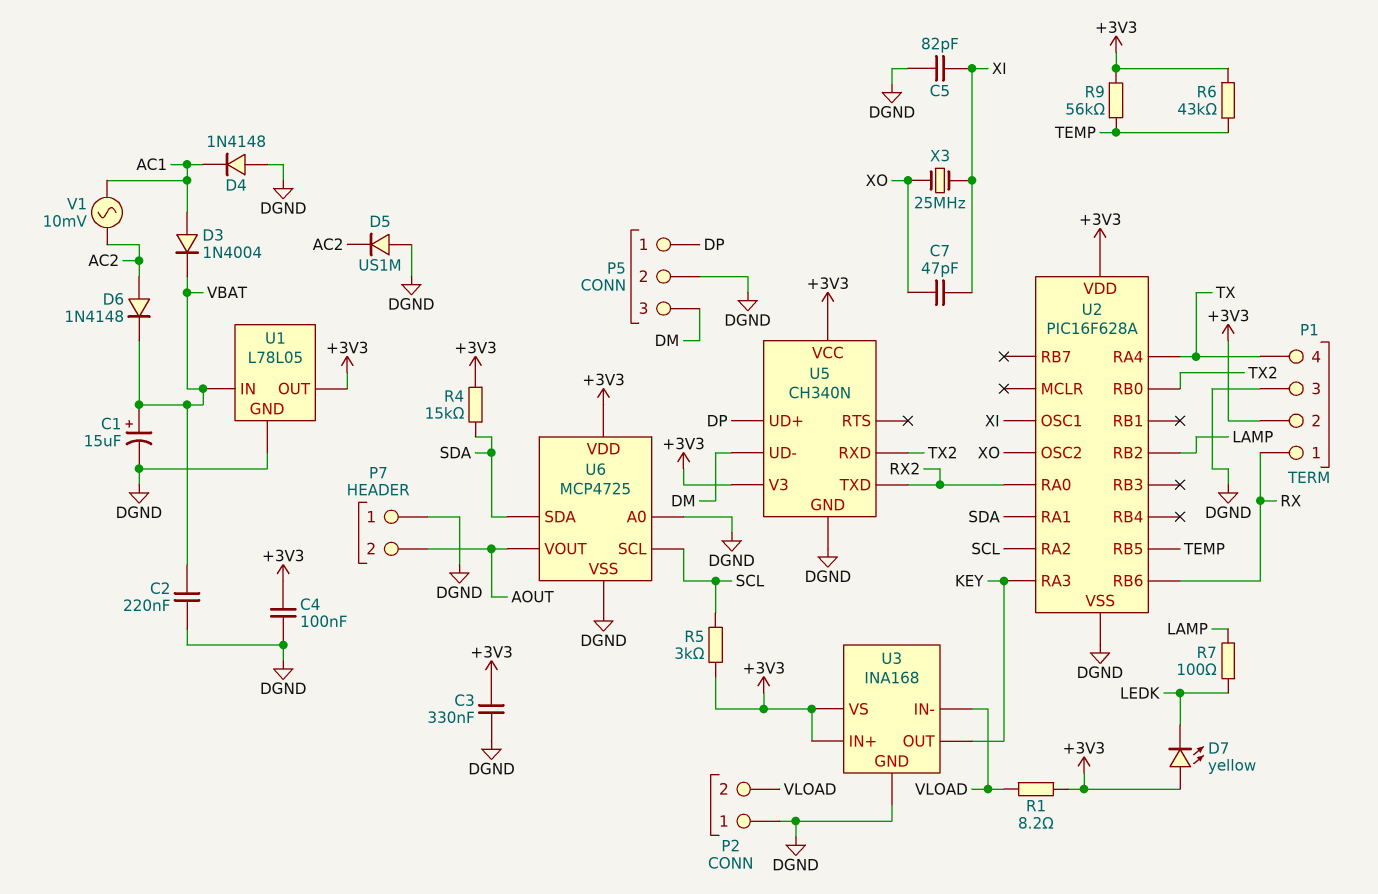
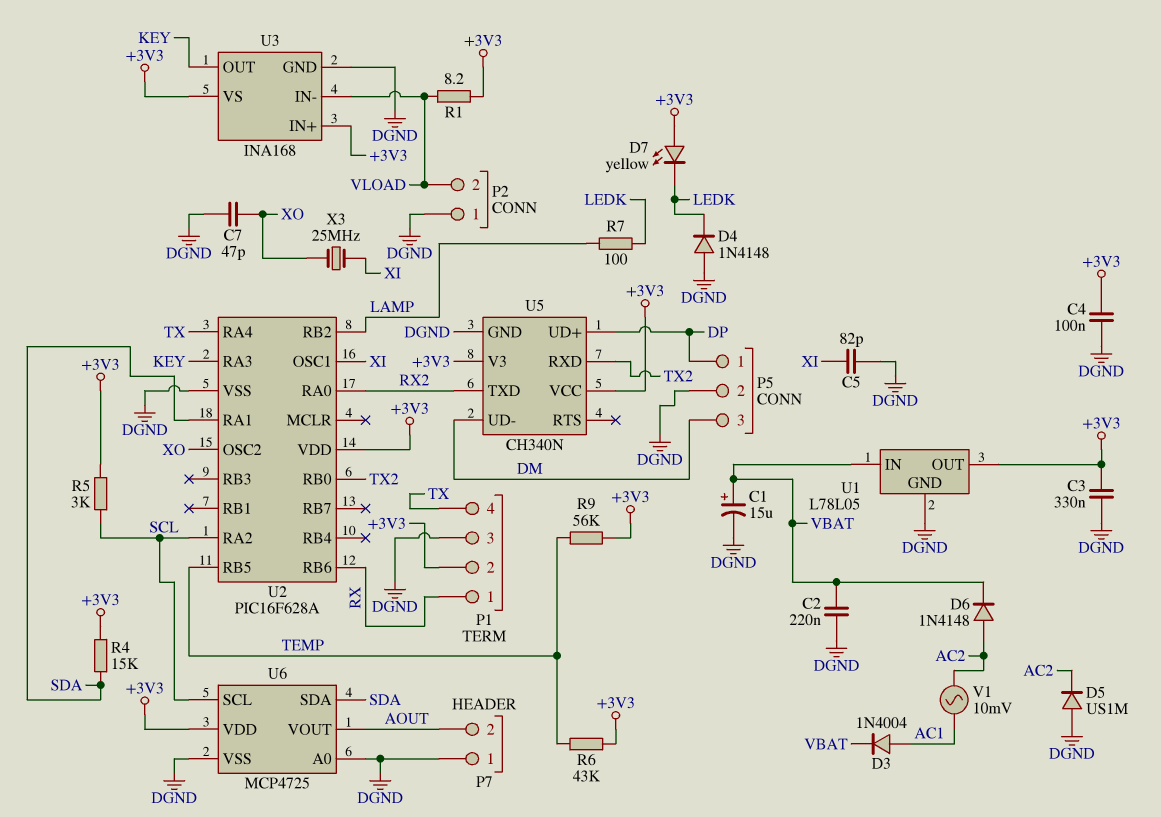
C7: 47pF (XI, XO) -> 47pF (DGND, XO)
D4: diode 1N4148 (A DGND, K AC1) -> diode 1N4148 (A DGND, K LEDK)

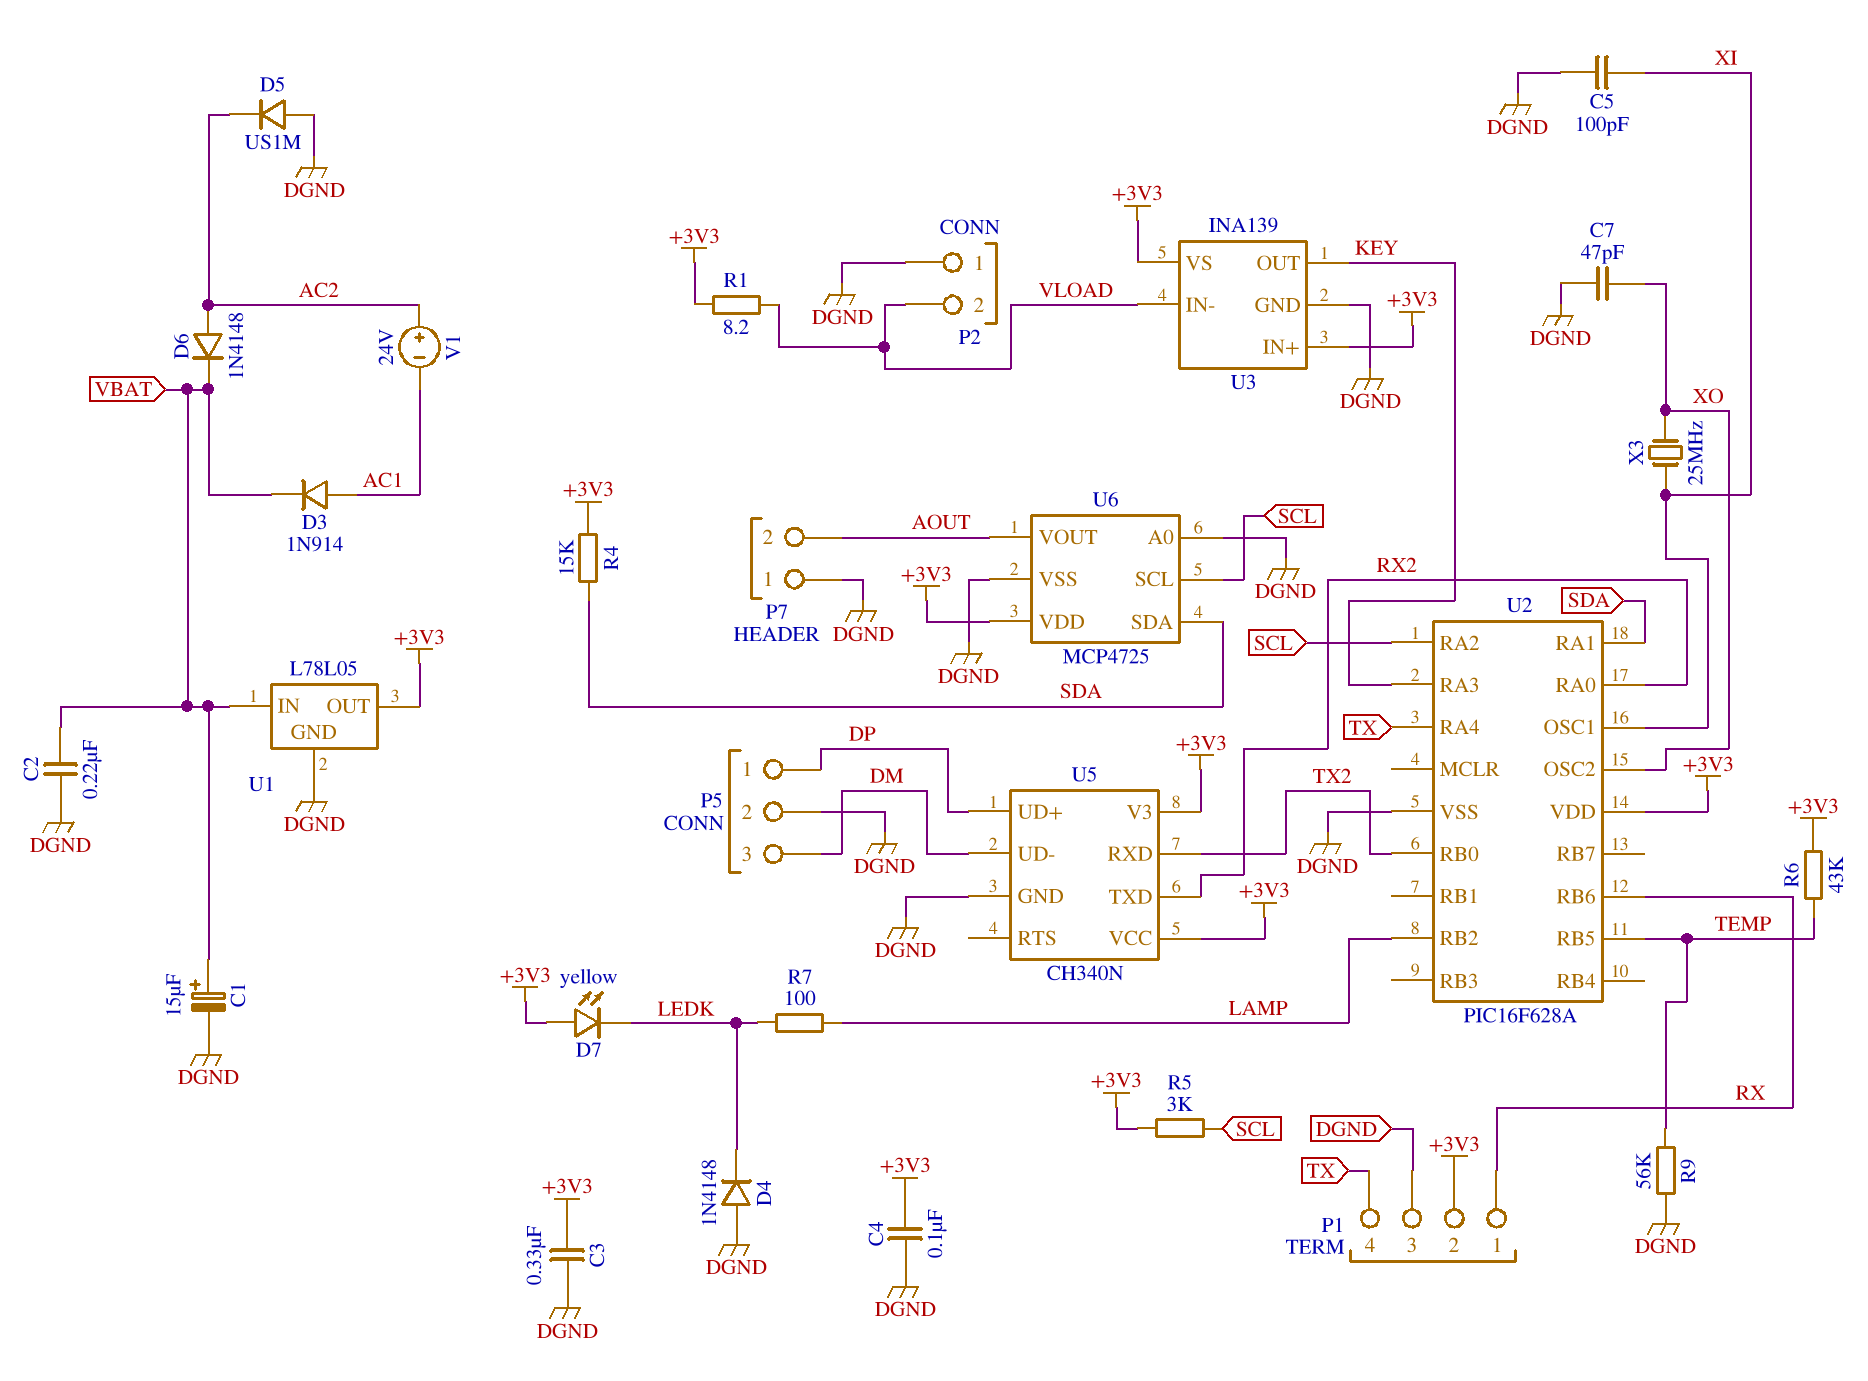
C5: 82pF (DGND, XI) -> 100pF (DGND, XI)
D3: diode 1N4004 (A AC1, K VBAT) -> diode 1N914 (A AC1, K VBAT)
R9: 56k (+3V3, TEMP) -> 56k (DGND, TEMP)
U3: INA168 -> INA139
V1: AC 10mV (AC1, AC2) -> 24V (plus AC2, minus AC1)

